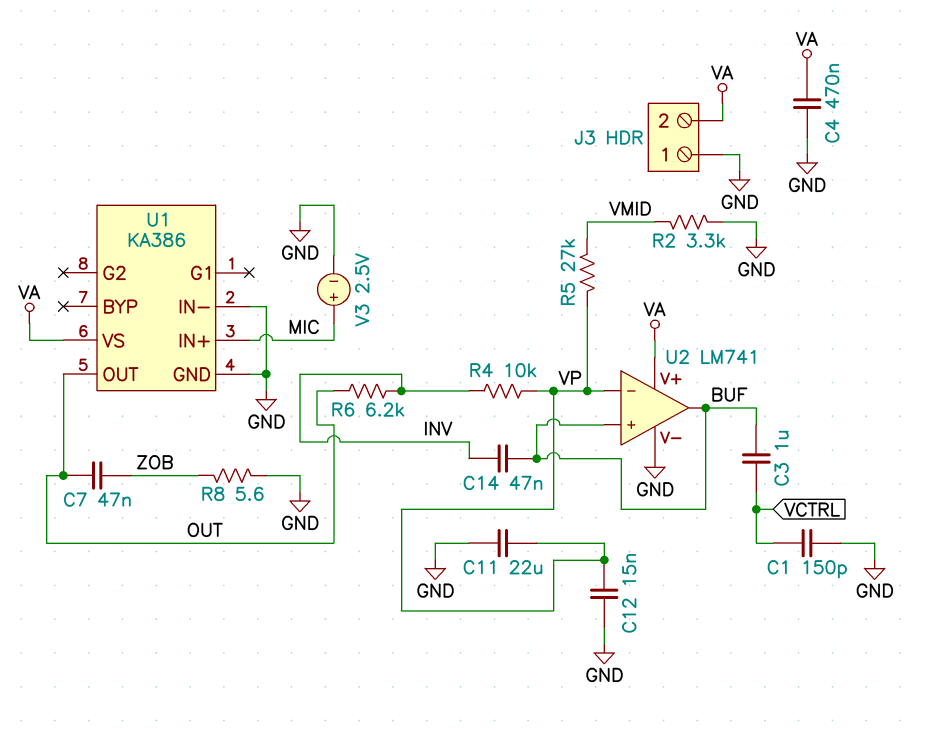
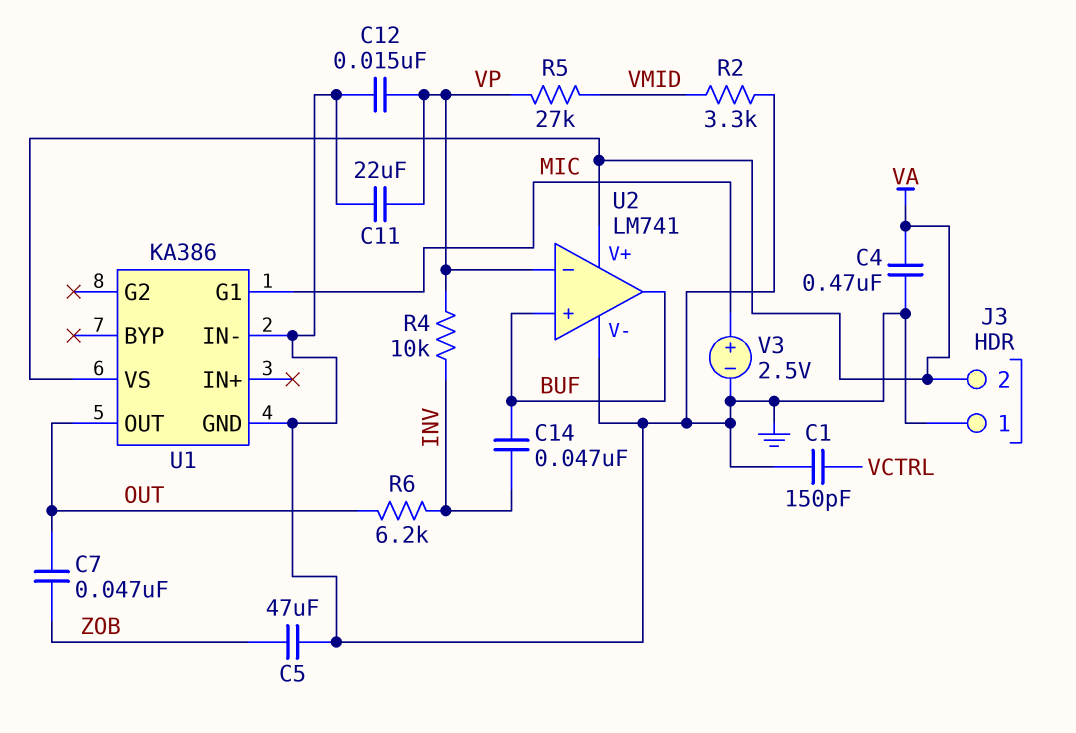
C3: 1uF (BUF, VCTRL) -> none
C5: none -> 47uF (GND, ZOB)
R8: 5.6 (GND, ZOB) -> none
U1 pin G1: none -> MIC
U1 pin IN+: MIC -> none

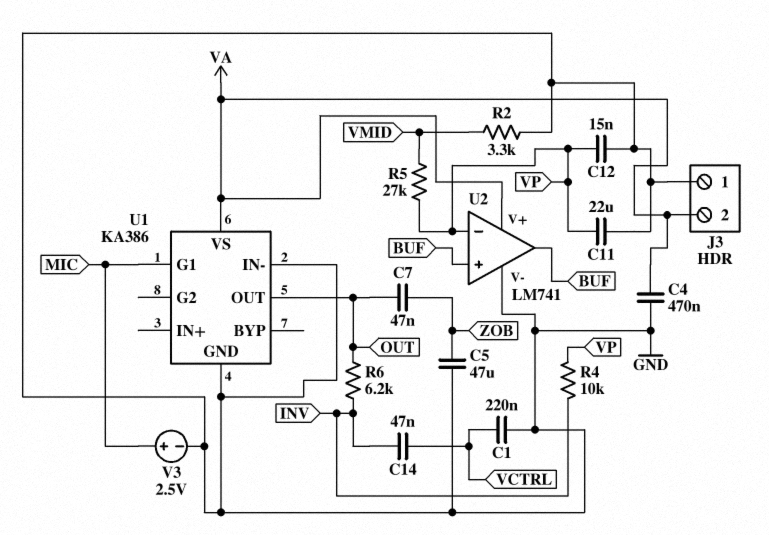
C1: 150pF (GND, VCTRL) -> 220nF (GND, VCTRL)
C14: 47nF (BUF, INV) -> 47nF (INV, VCTRL)

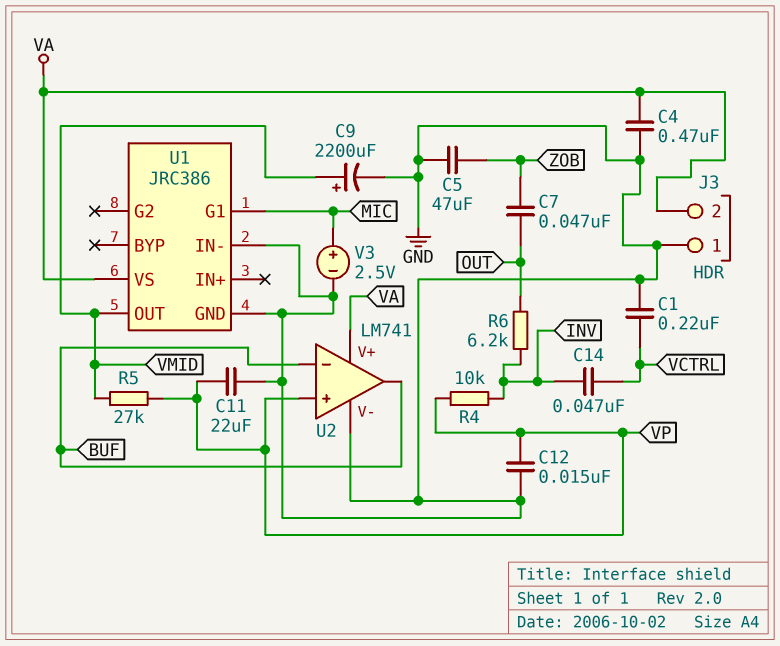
C9: none -> 2200uF (plus VMID, minus GND)
R2: 3.3k (GND, VMID) -> none
U1: KA386 -> JRC386
U1 pin OUT: OUT -> VMID
U2 pin in+: BUF -> VP
U2 pin in-: VP -> BUF

